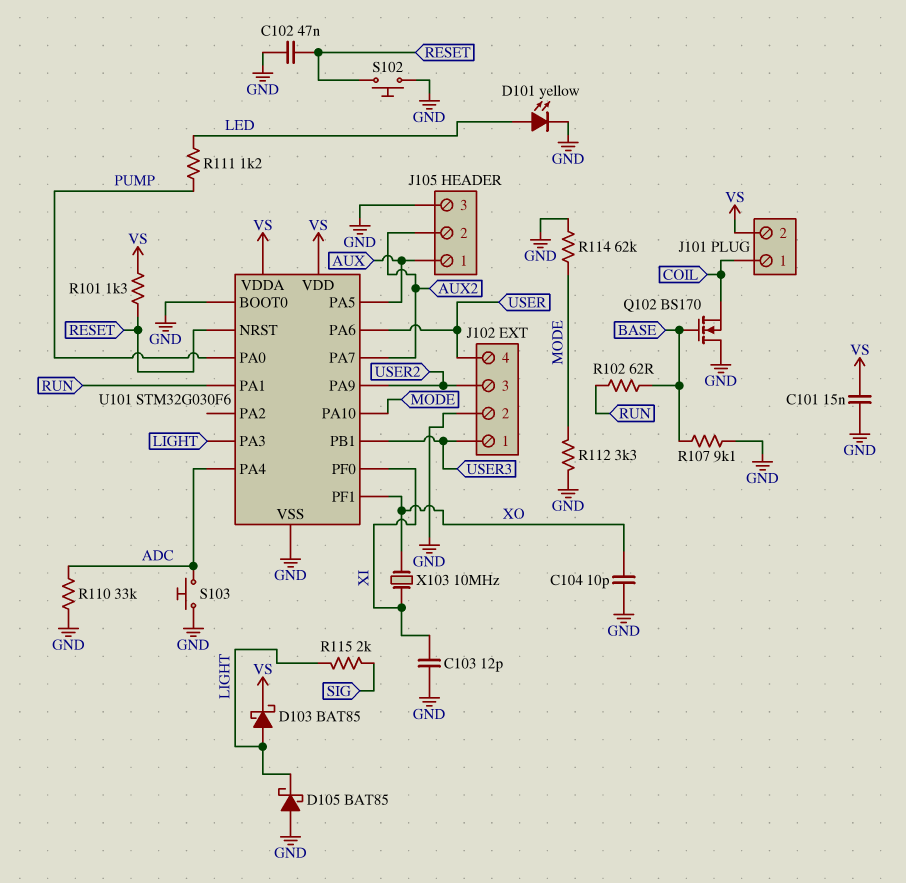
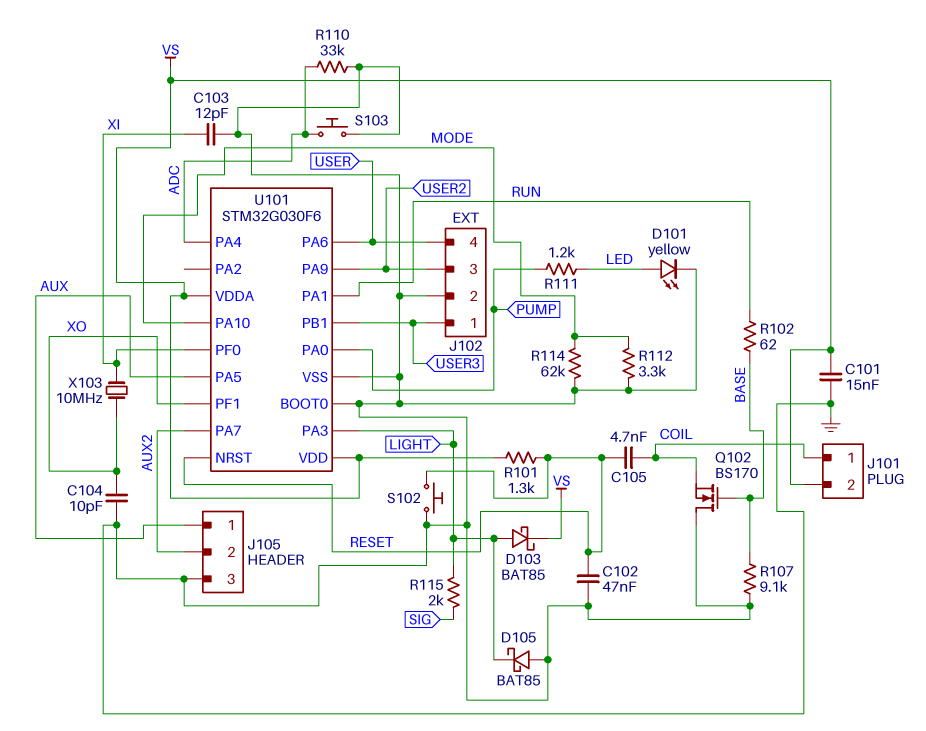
C105: none -> 4.7nF (COIL, RESET)

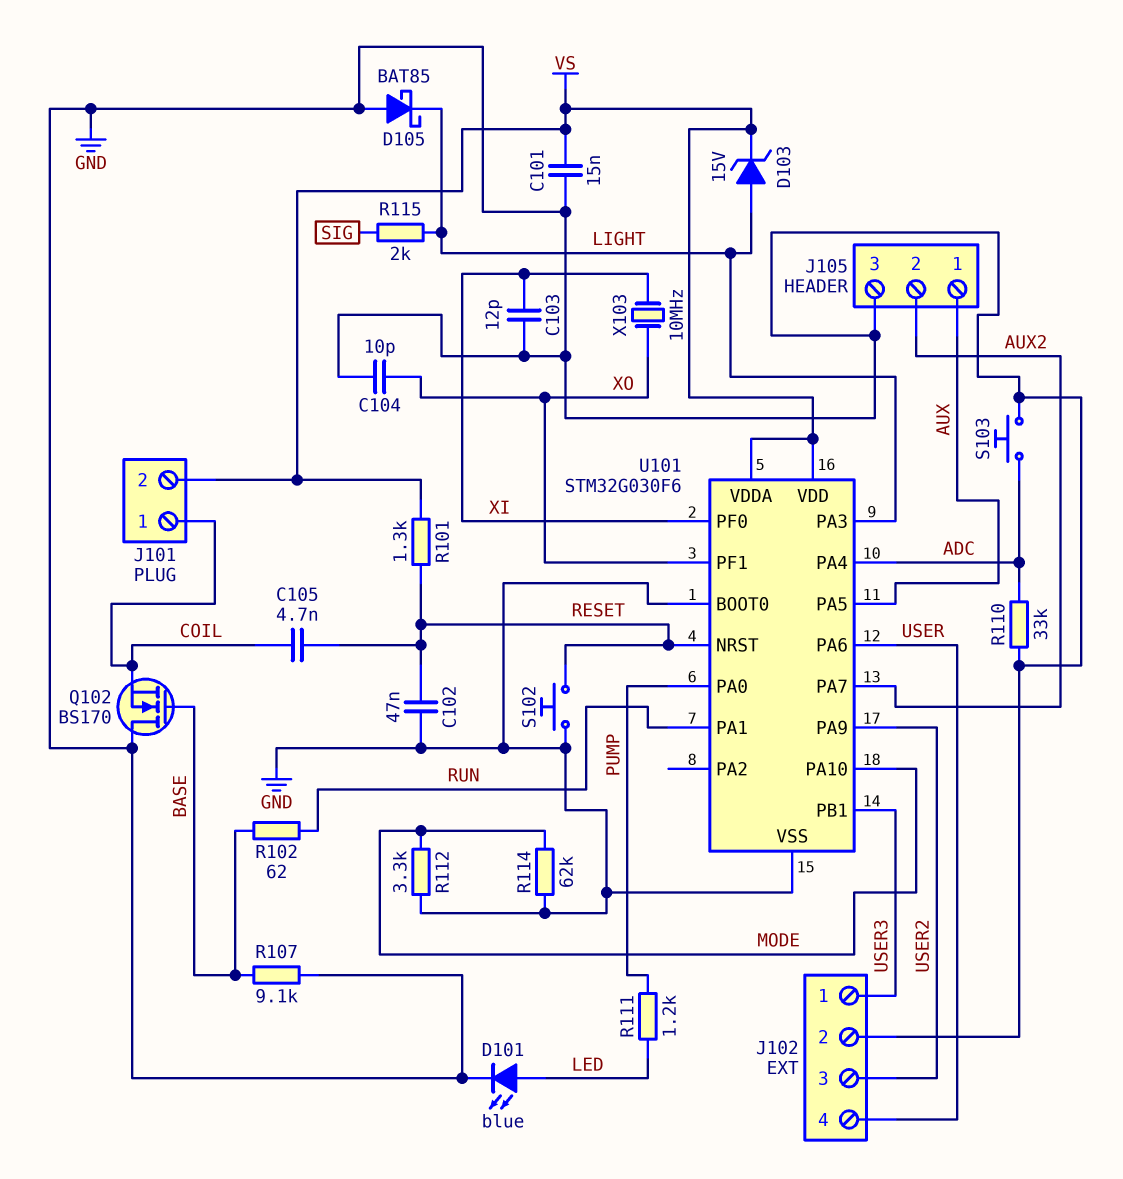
D101: LED yellow (A LED, K GND) -> LED blue (A LED, K GND)
D103: schottky BAT85 (A LIGHT, K VS) -> zener 15V (A LIGHT, K VS)

